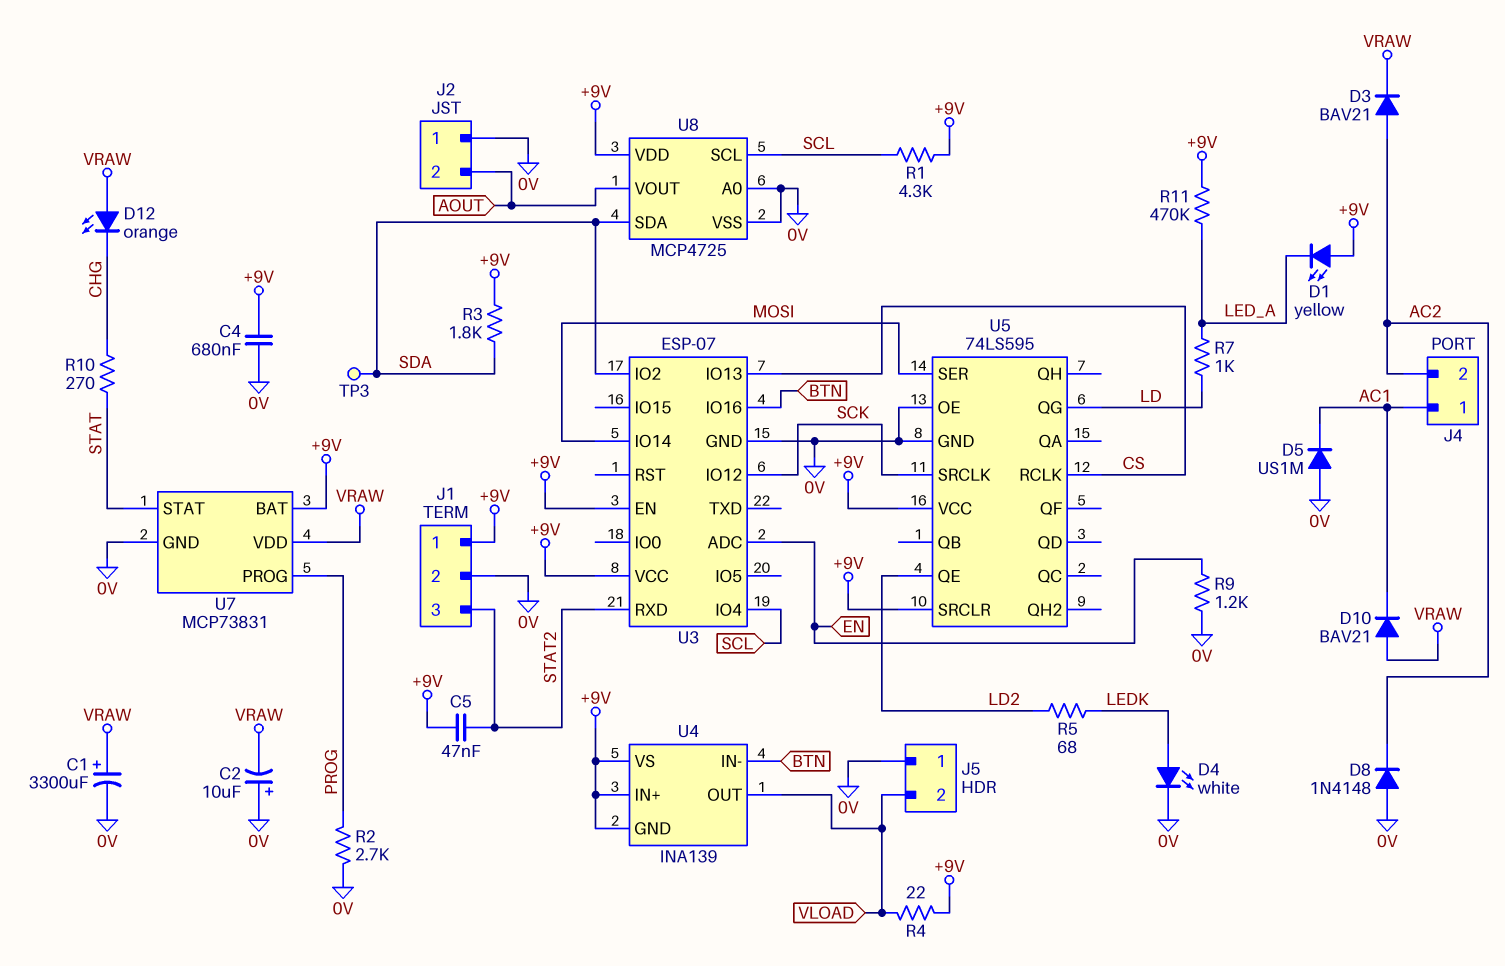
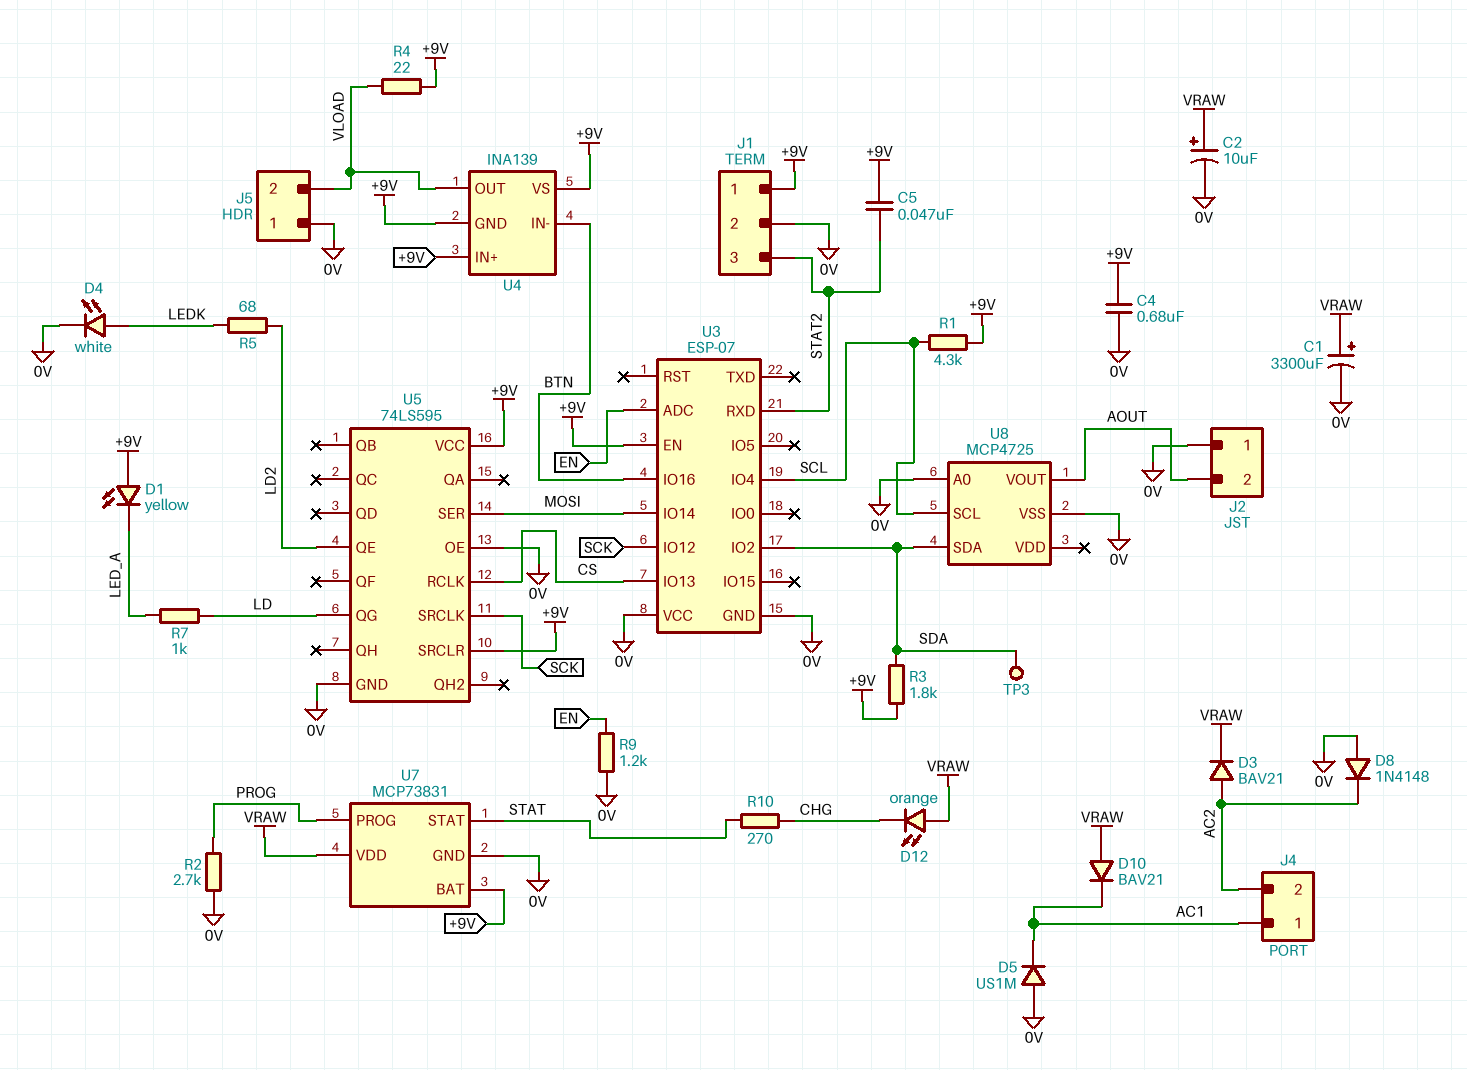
C2: 10uF (plus 0V, minus VRAW) -> 10uF (plus VRAW, minus 0V)
R11: 470k (+9V, LED_A) -> none
U3 pin VCC: +9V -> 0V
U8 pin VDD: +9V -> none

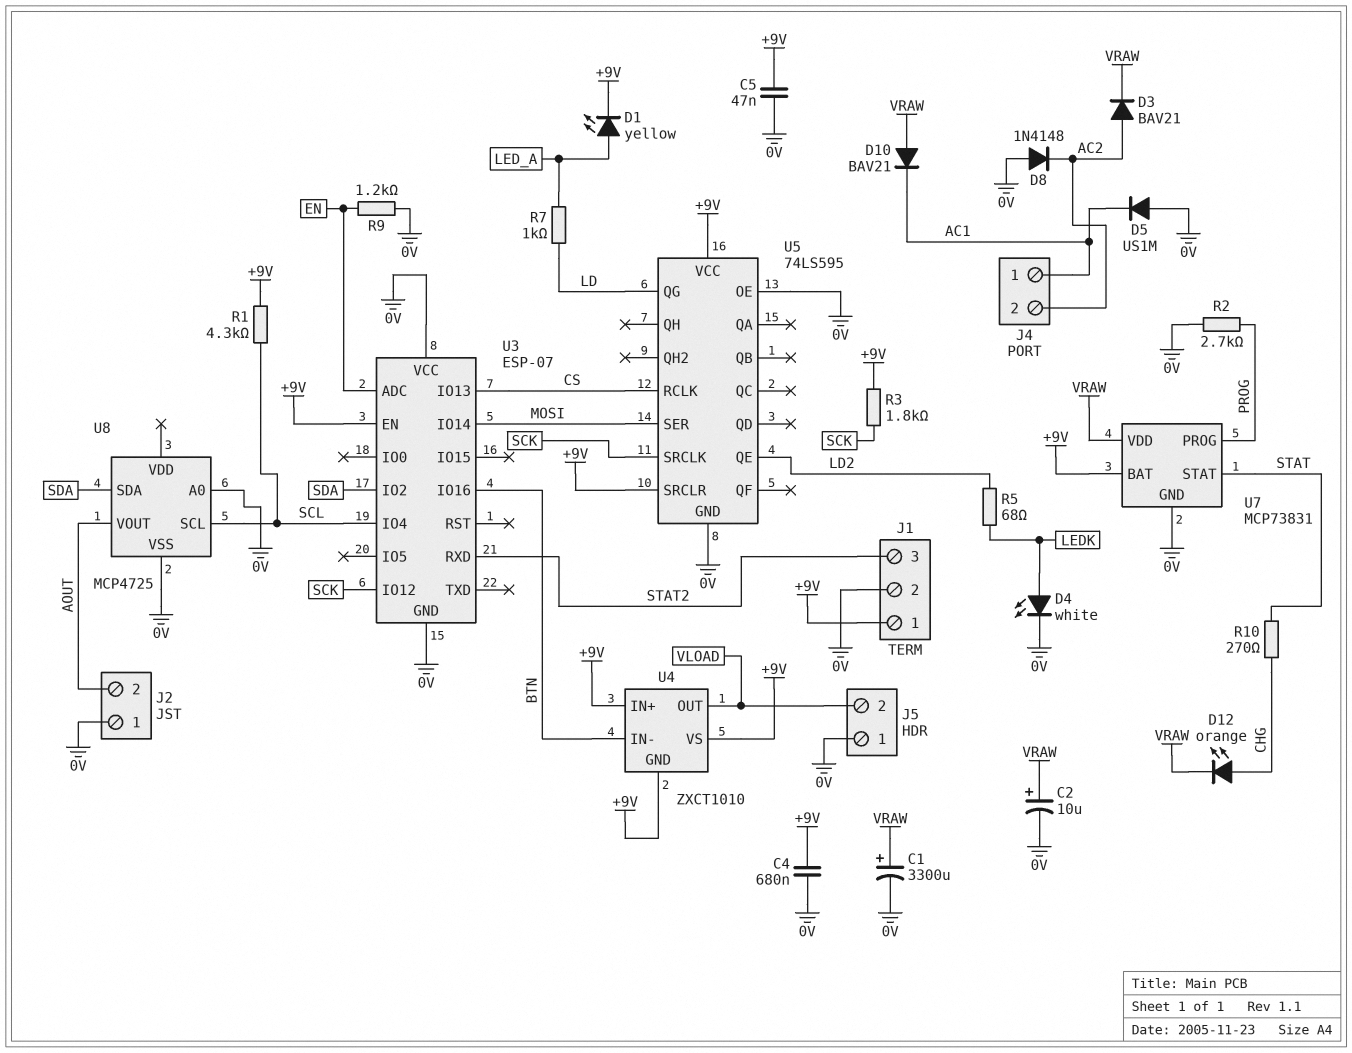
C5: 47nF (+9V, STAT2) -> 47nF (+9V, 0V)
D1: LED yellow (A +9V, K LED_A) -> LED yellow (A LED_A, K +9V)
D12: LED orange (A VRAW, K CHG) -> LED orange (A CHG, K VRAW)
R3: 1.8k (+9V, SDA) -> 1.8k (+9V, SCK)
R4: 22 (+9V, VLOAD) -> none
TP3: test point (SDA) -> none
U4: INA139 -> ZXCT1010

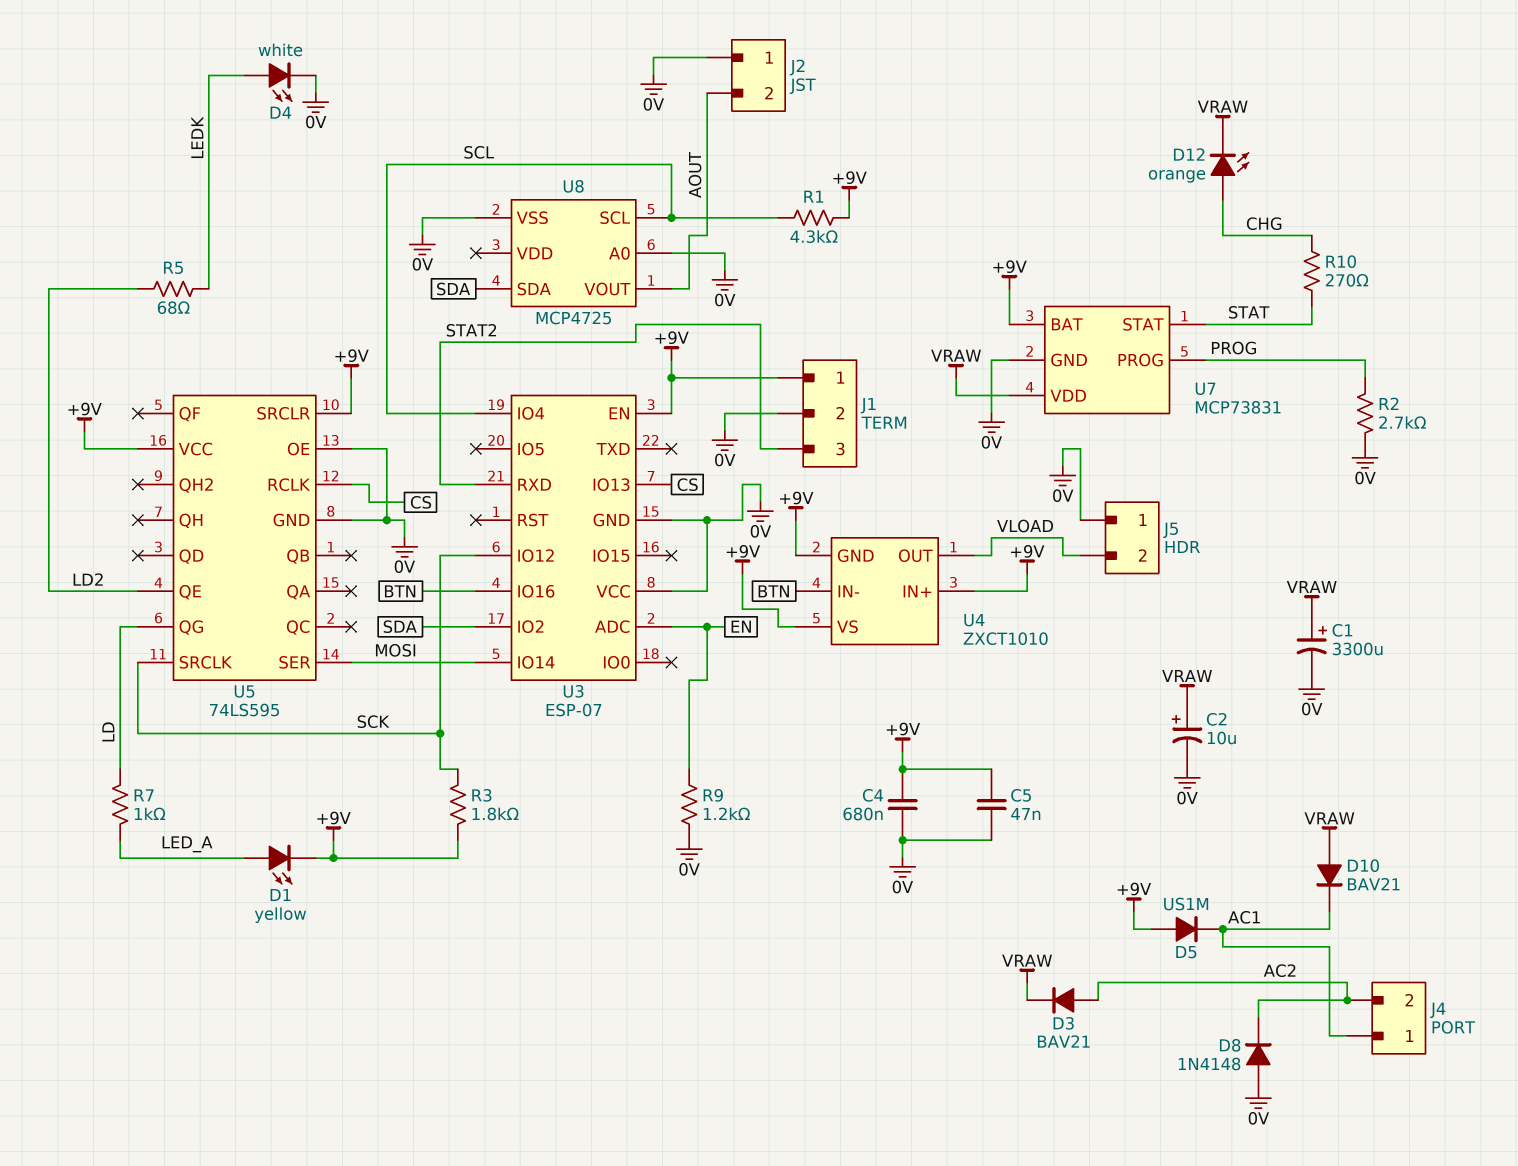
D5: diode US1M (A 0V, K AC1) -> diode US1M (A +9V, K AC1)

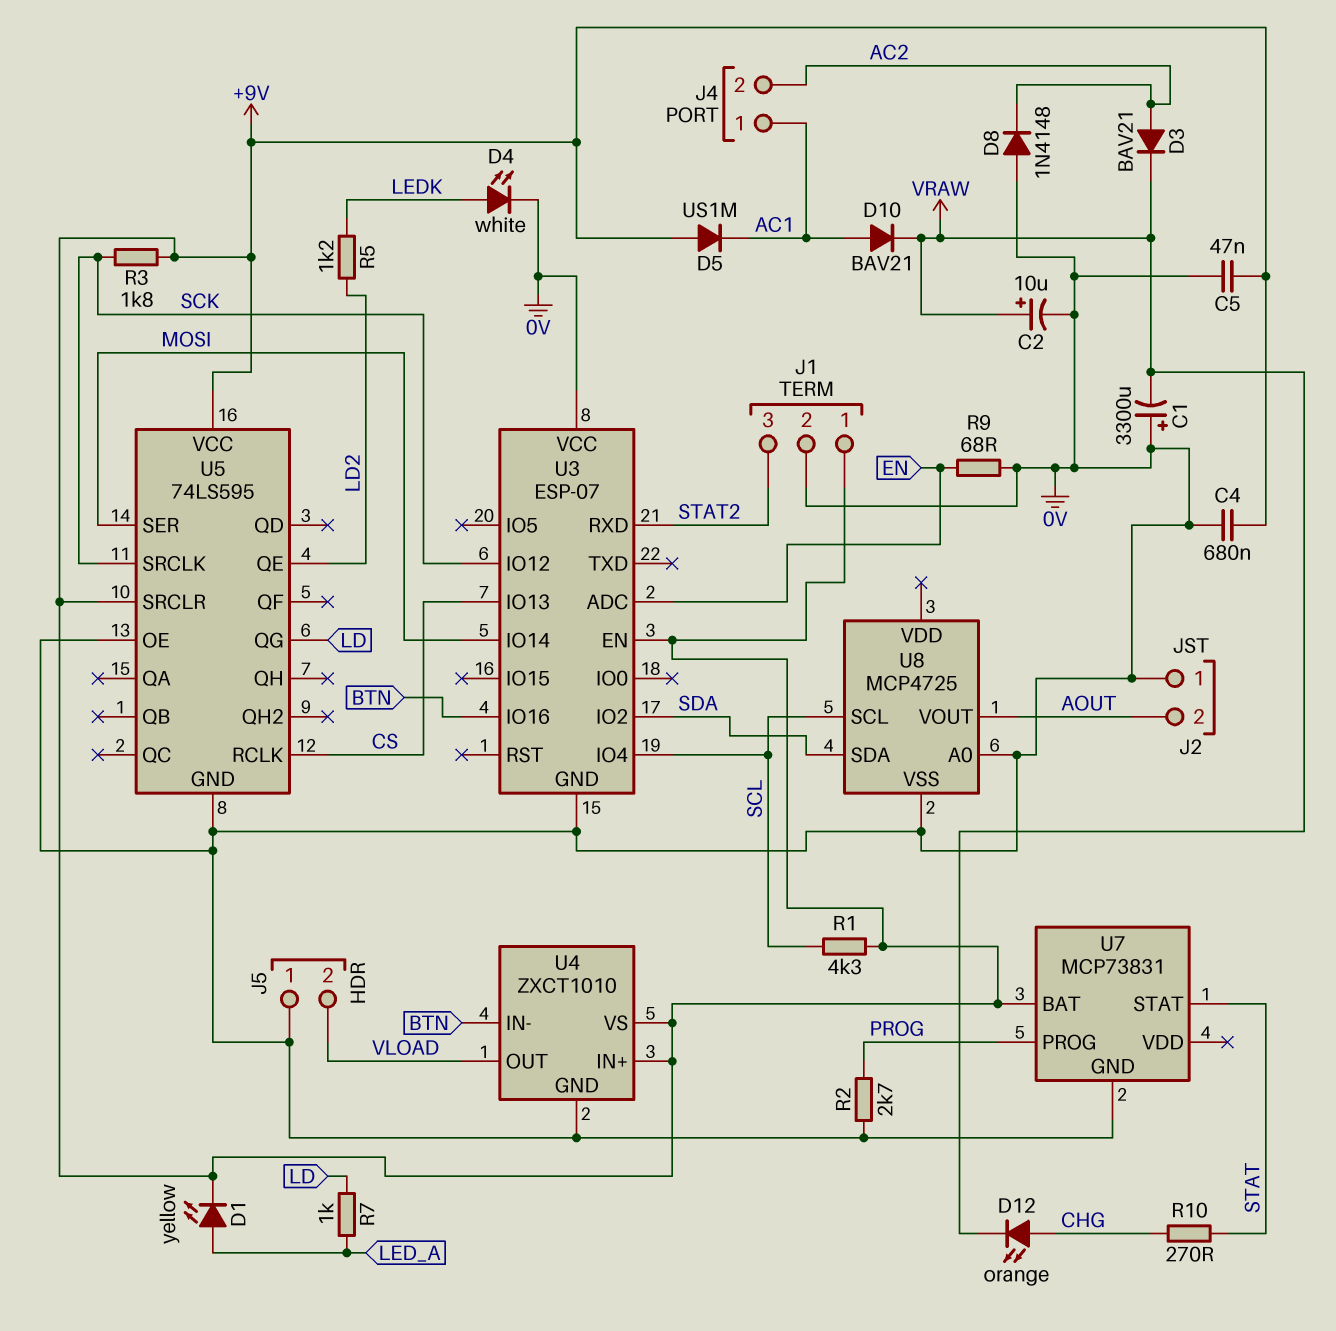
C1: 3300uF (plus VRAW, minus 0V) -> 3300uF (plus 0V, minus VRAW)
D10: diode BAV21 (A VRAW, K AC1) -> diode BAV21 (A AC1, K VRAW)
R5: 68 (LD2, LEDK) -> 1.2k (LD2, LEDK)
R9: 1.2k (0V, EN) -> 68 (0V, EN)
U4 pin GND: +9V -> 0V
U7 pin VDD: VRAW -> none

